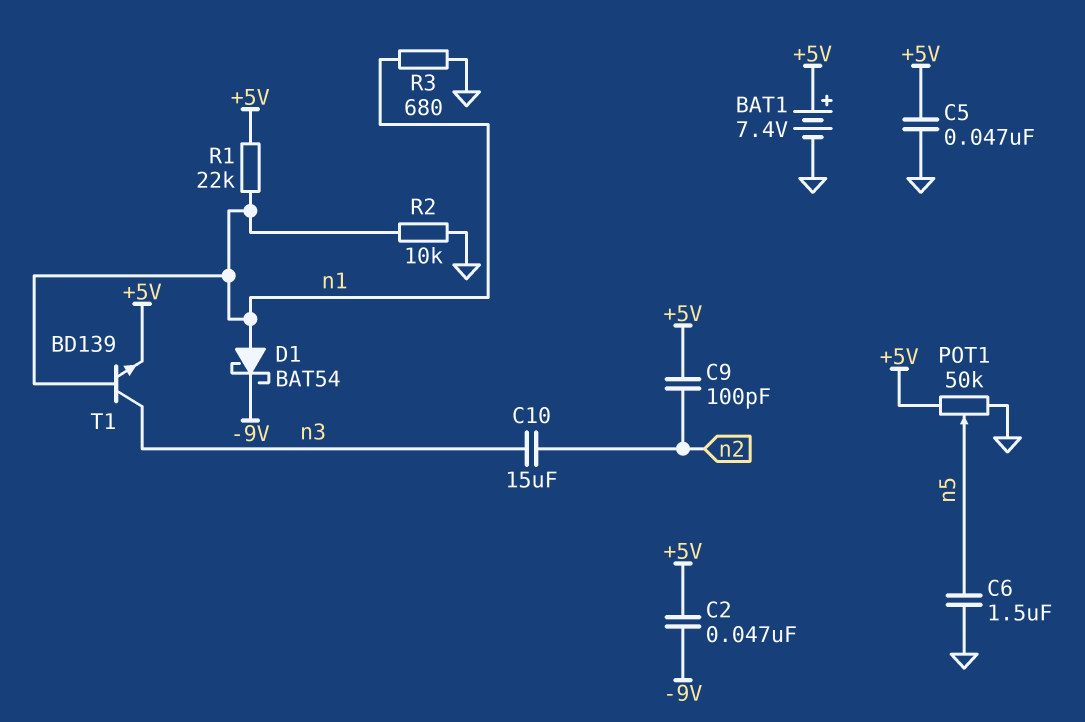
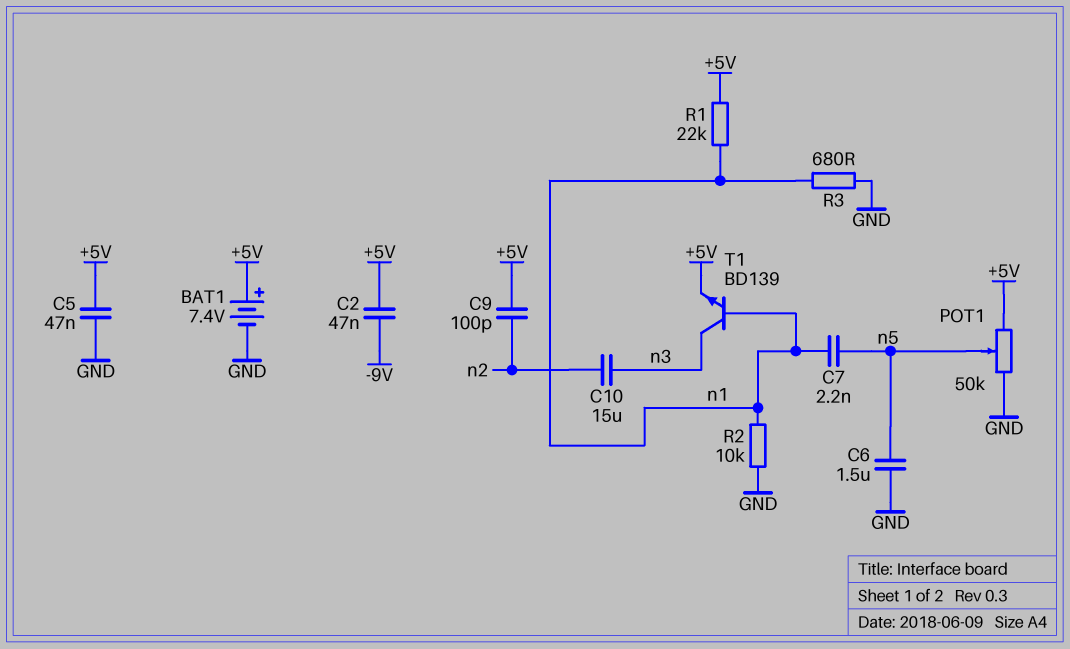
C7: none -> 2.2nF (n1, n5)
D1: schottky BAT54 (A n1, K -9V) -> none

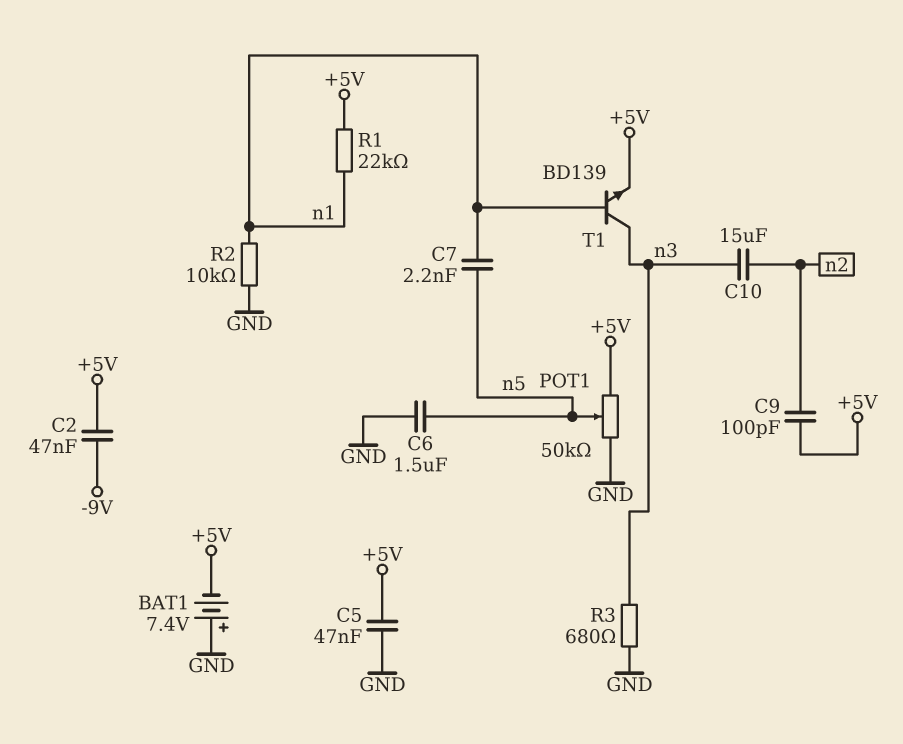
BAT1: 7.4V (plus +5V, minus GND) -> 7.4V (plus GND, minus +5V)
R3: 680 (GND, n1) -> 680 (GND, n3)

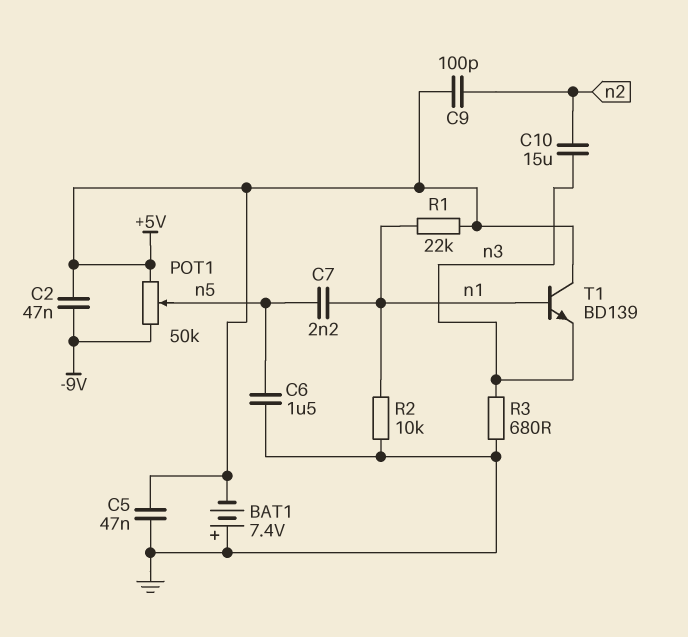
POT1: 50k (+5V, GND, wiper n5) -> 50k (+5V, -9V, wiper n5)
T1: NPN BD139 (B n1, C n3, E +5V) -> NPN BD139 (B n1, C +5V, E n3)

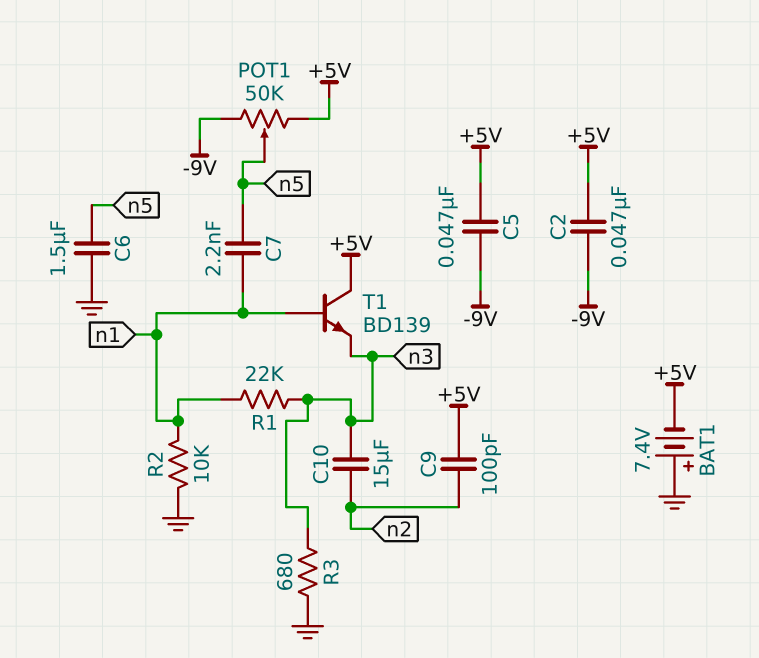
C5: 47nF (+5V, GND) -> 47nF (+5V, -9V)
R1: 22k (+5V, n1) -> 22k (n1, n3)

